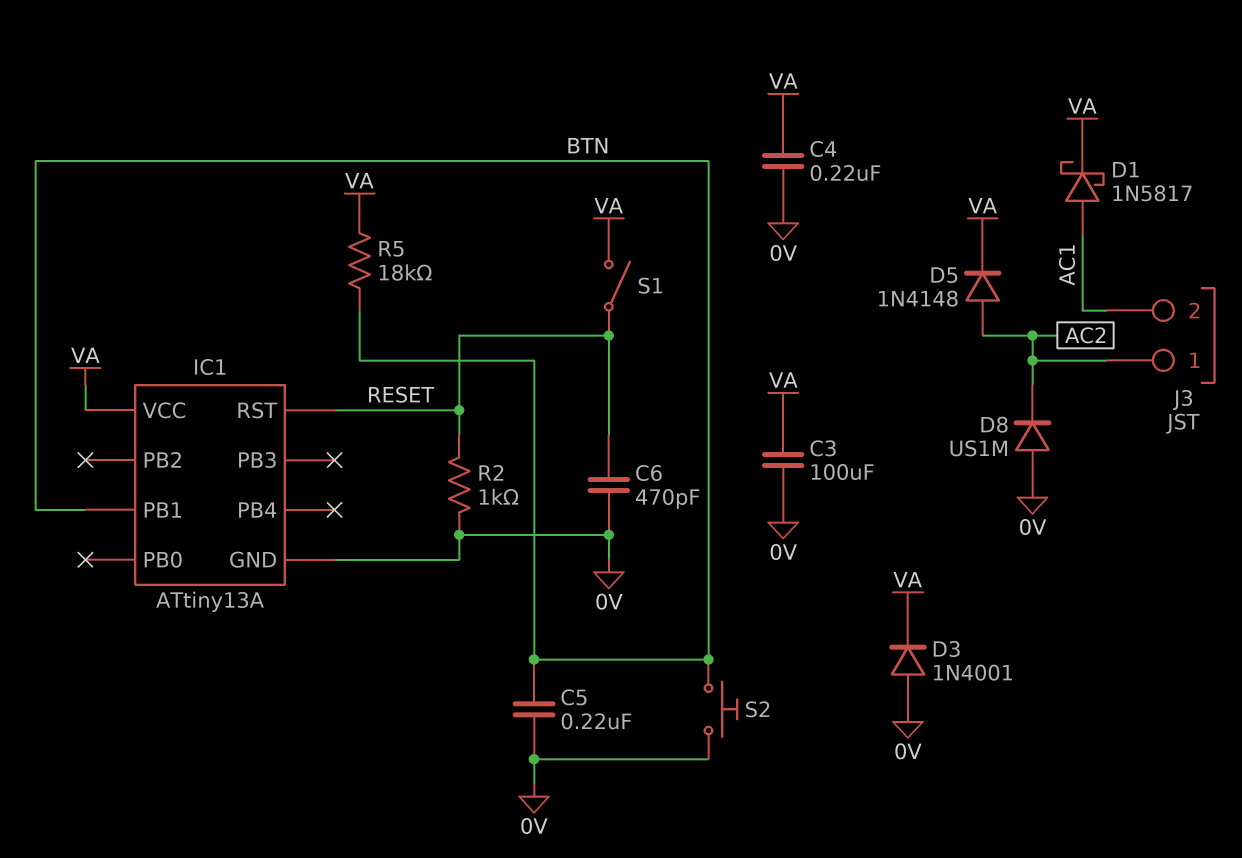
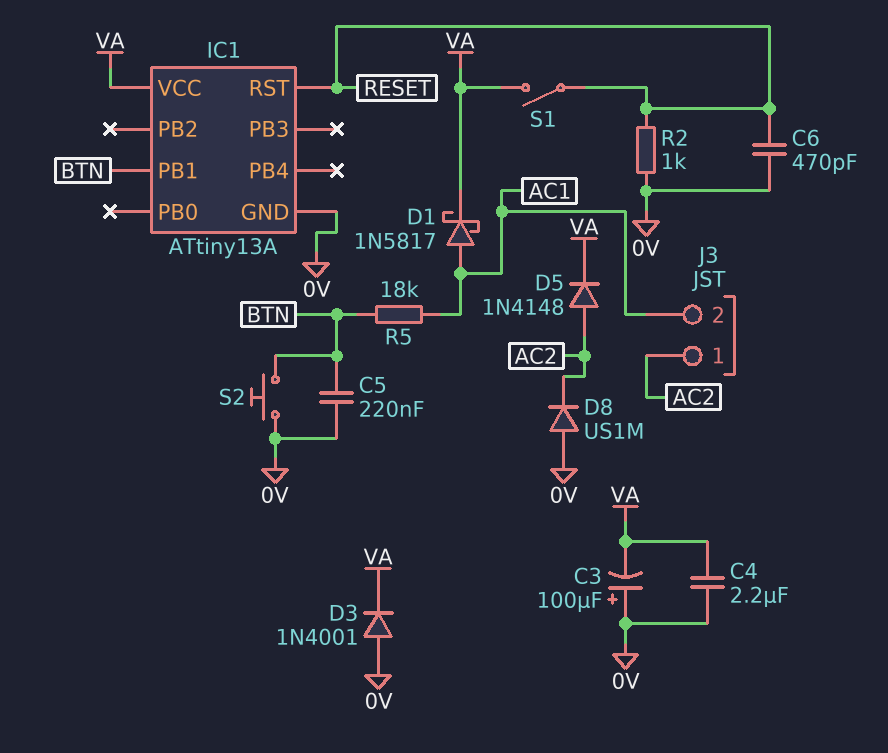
C3: 100uF (0V, VA) -> 100uF (plus 0V, minus VA)
C4: 220nF (0V, VA) -> 2.2uF (0V, VA)
R5: 18k (BTN, VA) -> 18k (AC1, BTN)

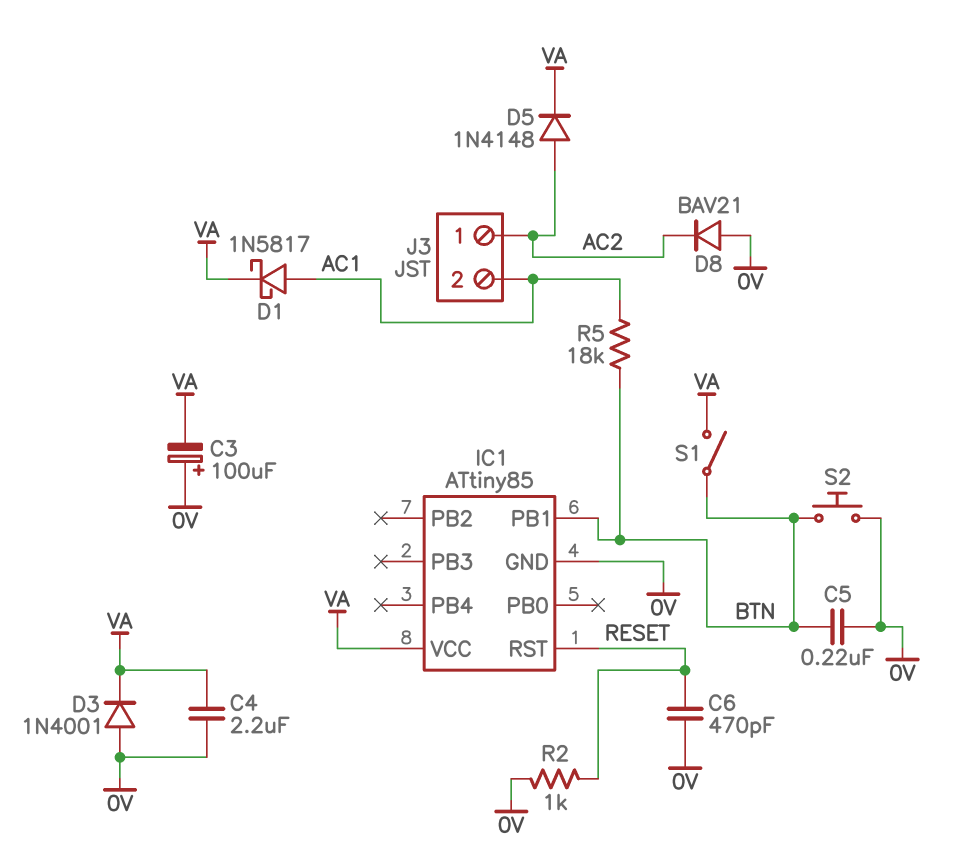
D8: diode US1M (A 0V, K AC2) -> diode BAV21 (A 0V, K AC2)
IC1: ATtiny13A -> ATtiny85
S1: switch (RESET, VA) -> switch (BTN, VA)

